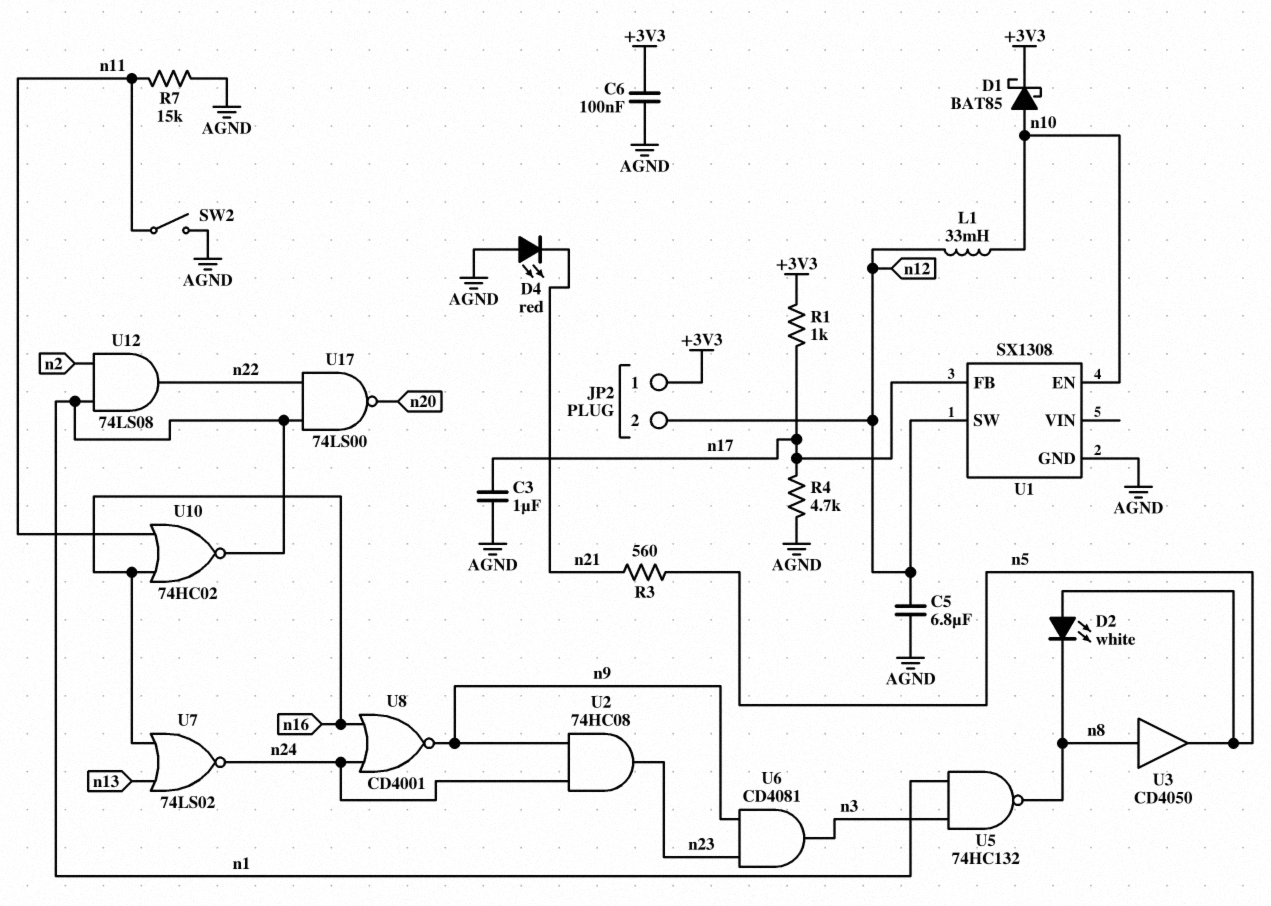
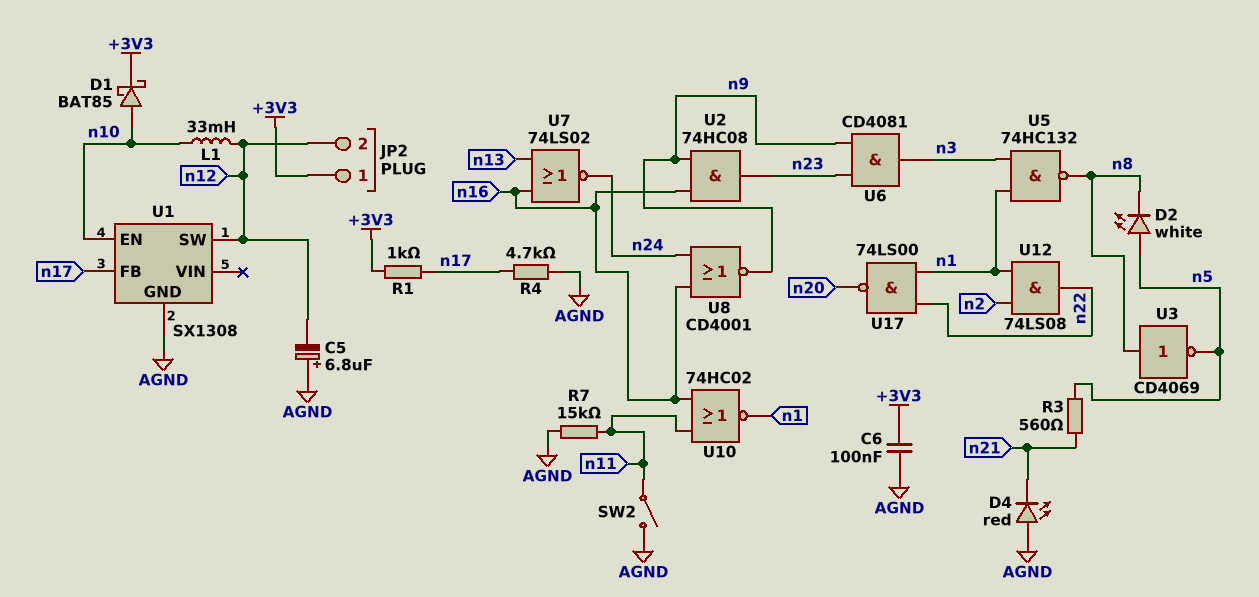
C3: 1uF (AGND, n17) -> none
C5: 6.8uF (AGND, n12) -> 6.8uF (plus AGND, minus n12)
U2: AND 74HC08 (in n9, in n24, out n23) -> AND 74HC08 (in n9, in n16, out n23)
U3: buffer CD4050 (in n8, out n5) -> NOT CD4069 (in n8, out n5)

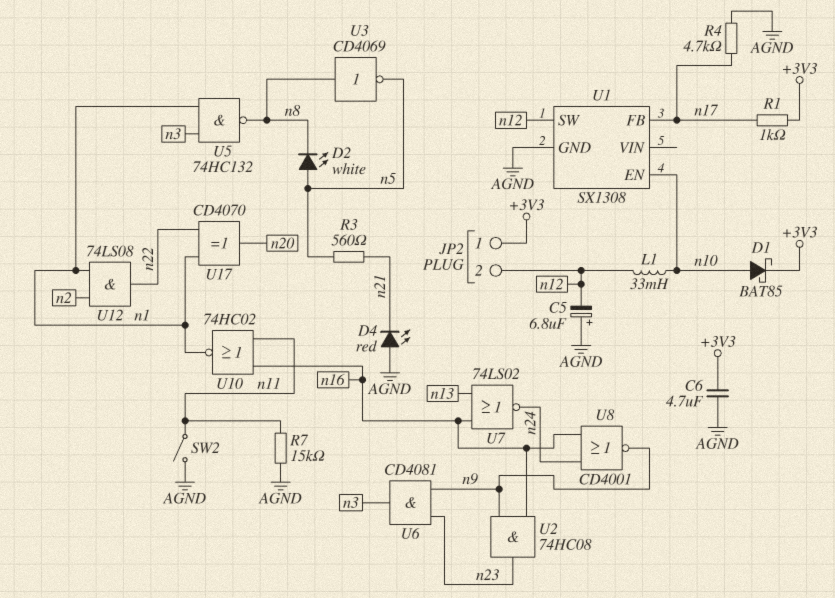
C6: 100nF (+3V3, AGND) -> 4.7uF (+3V3, AGND)
U17: NAND 74LS00 (in n1, in n22, out n20) -> XOR CD4070 (in n1, in n22, out n20)

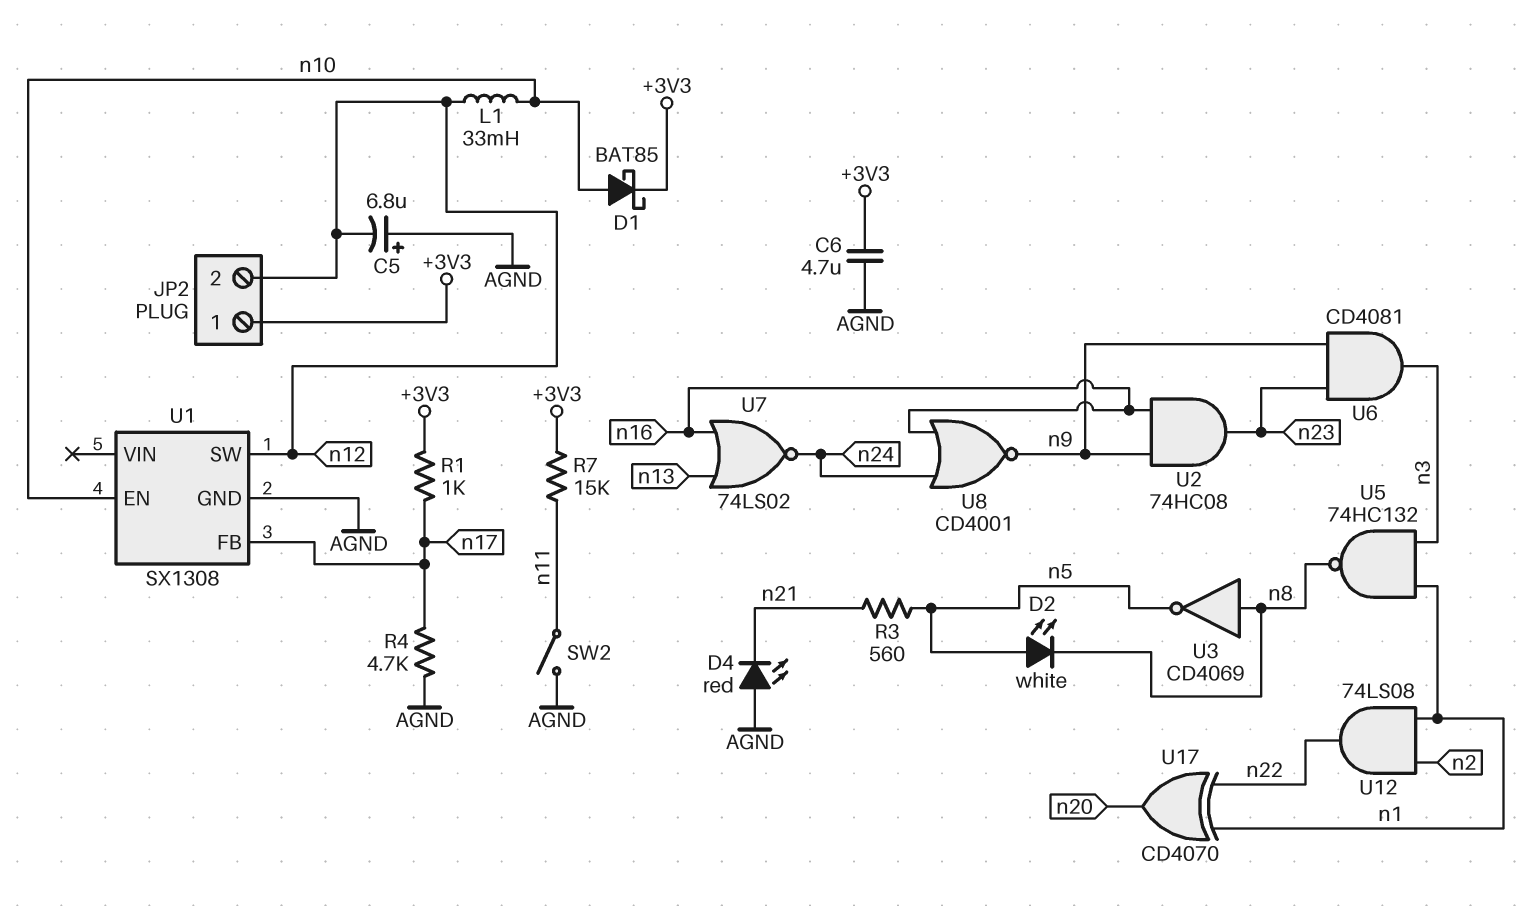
R7: 15k (AGND, n11) -> 15k (+3V3, n11)
U10: NOR 74HC02 (in n11, in n16, out n1) -> none

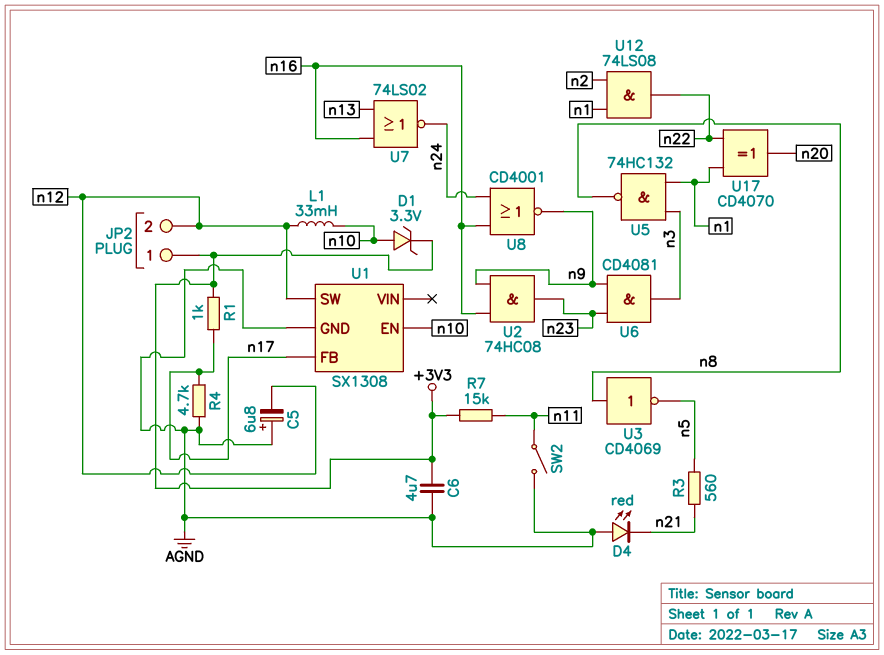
D1: schottky BAT85 (A n10, K +3V3) -> zener 3.3V (A n10, K +3V3)
D2: LED white (A n5, K n8) -> none

